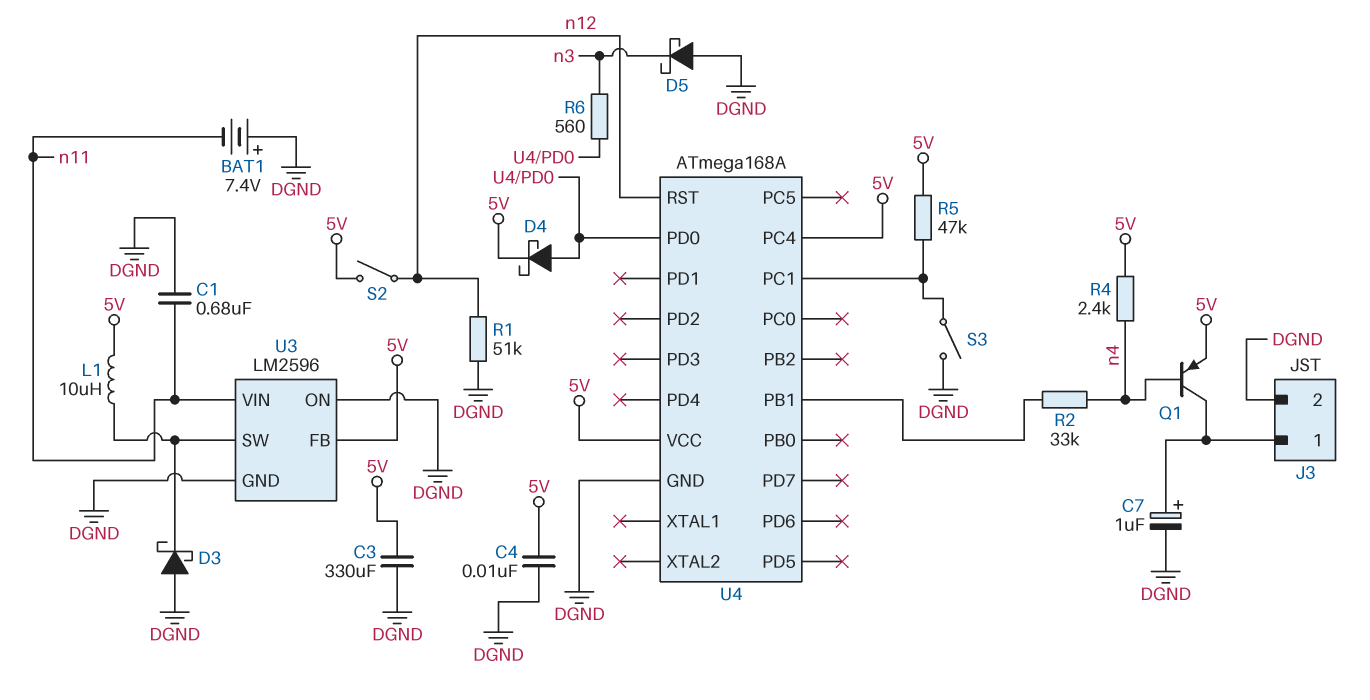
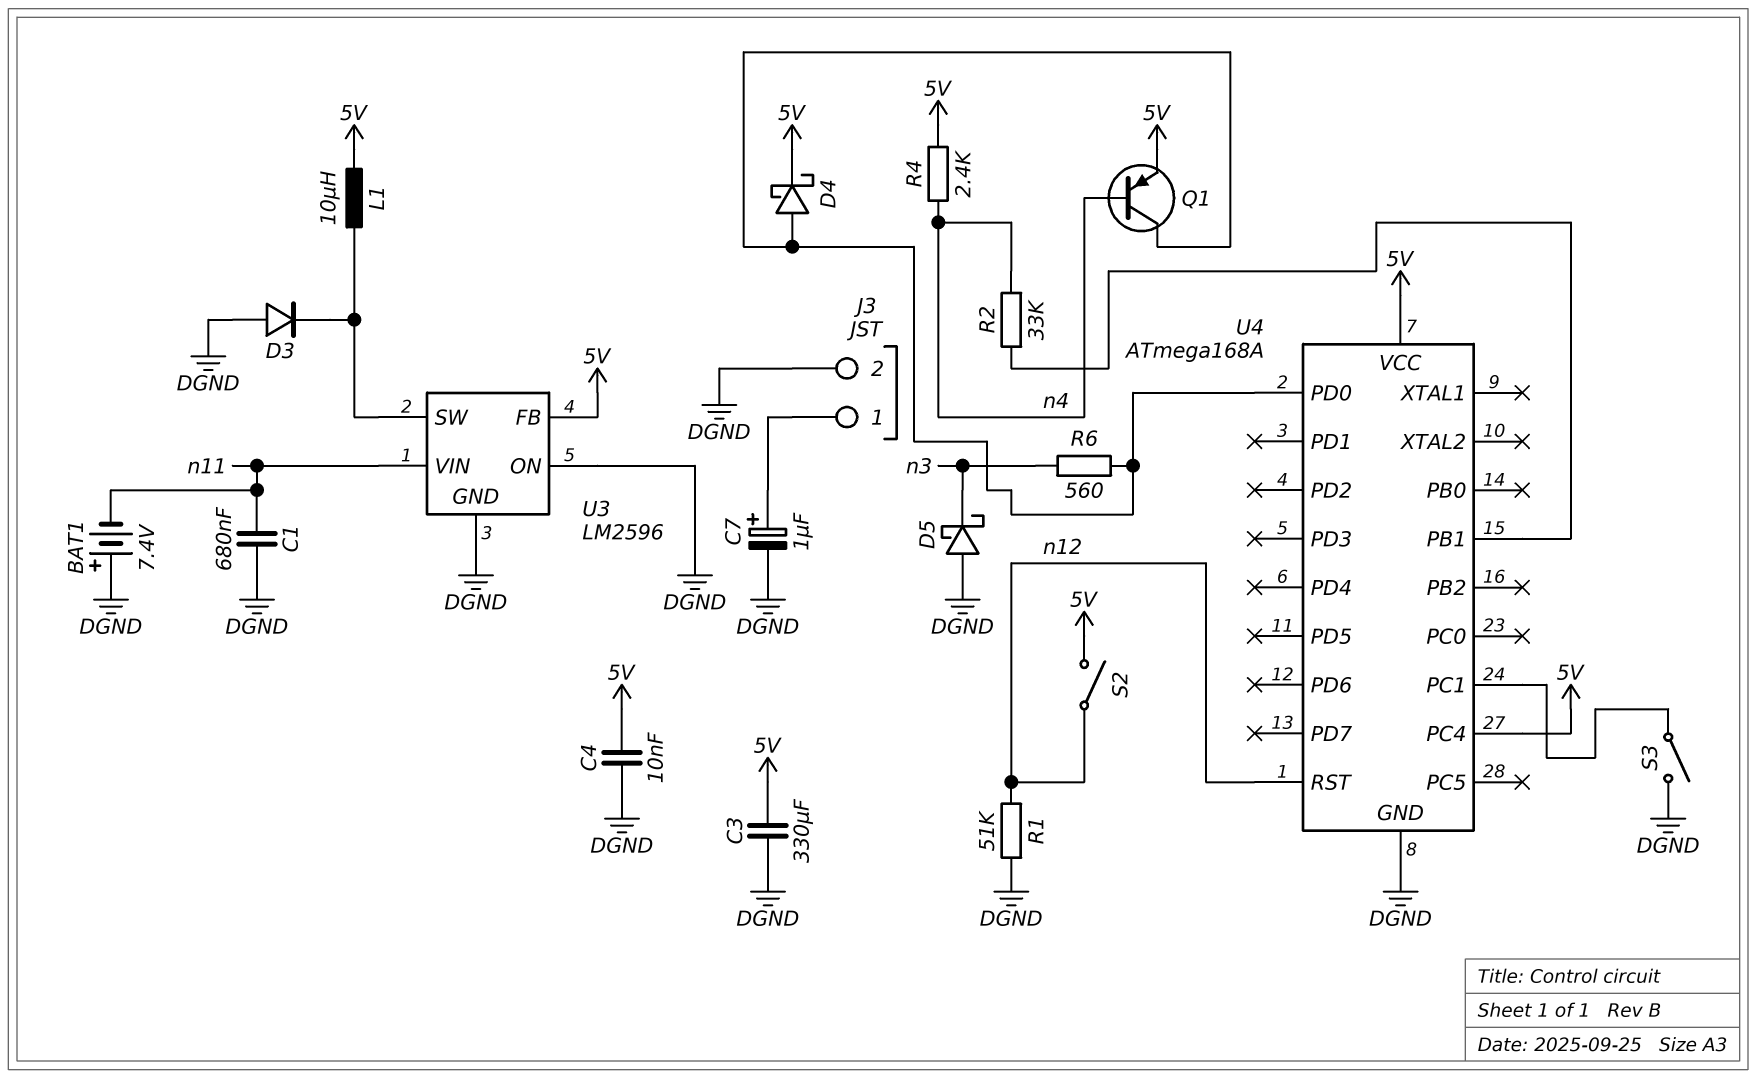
D3: schottky (A DGND, K U3/SW) -> diode (A DGND, K U3/SW)
Q1: PNP (B n4, C J3/1, E 5V) -> PNP (B n4, C U4/PD0, E 5V)
R5: 47k (5V, U4/PC1) -> none

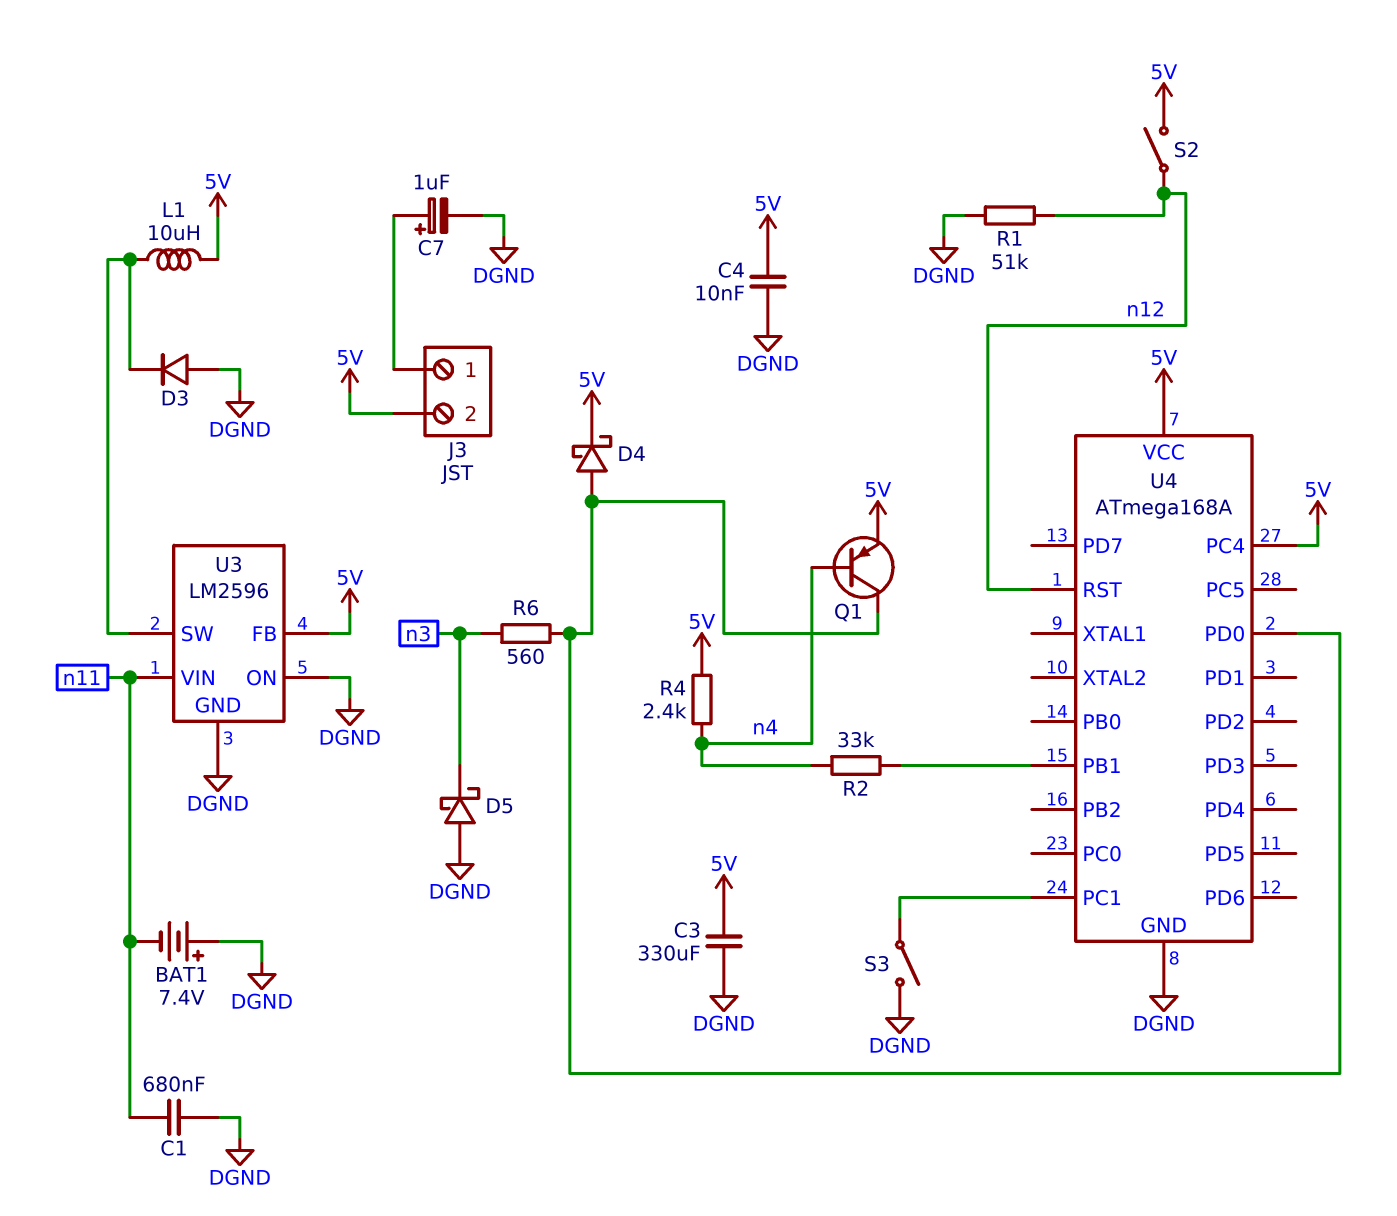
J3 pin 2: DGND -> 5V

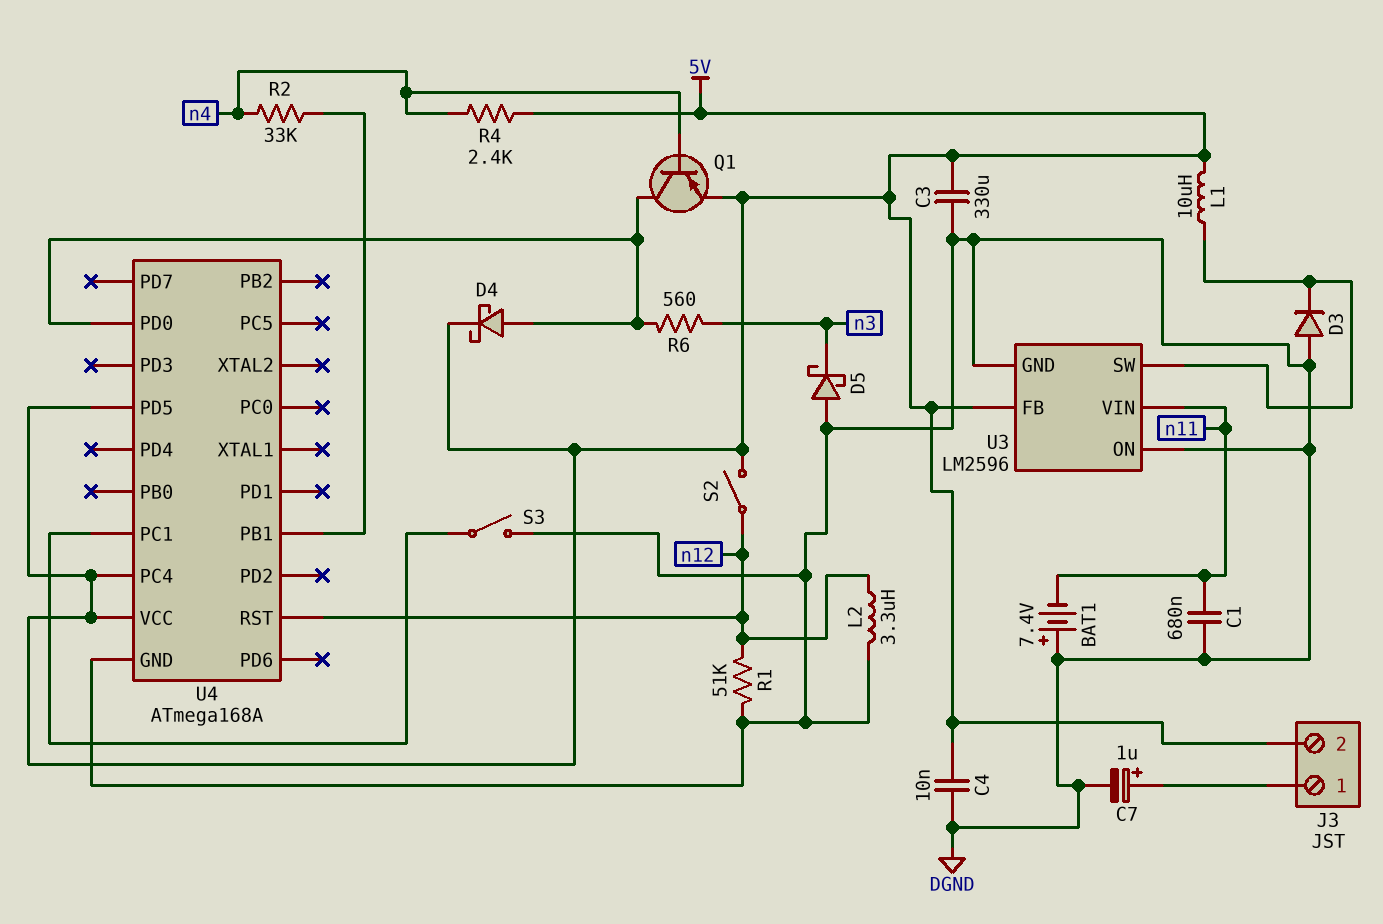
L2: none -> 3.3uH (DGND, n12)
U4 pin PD5: none -> 5V

